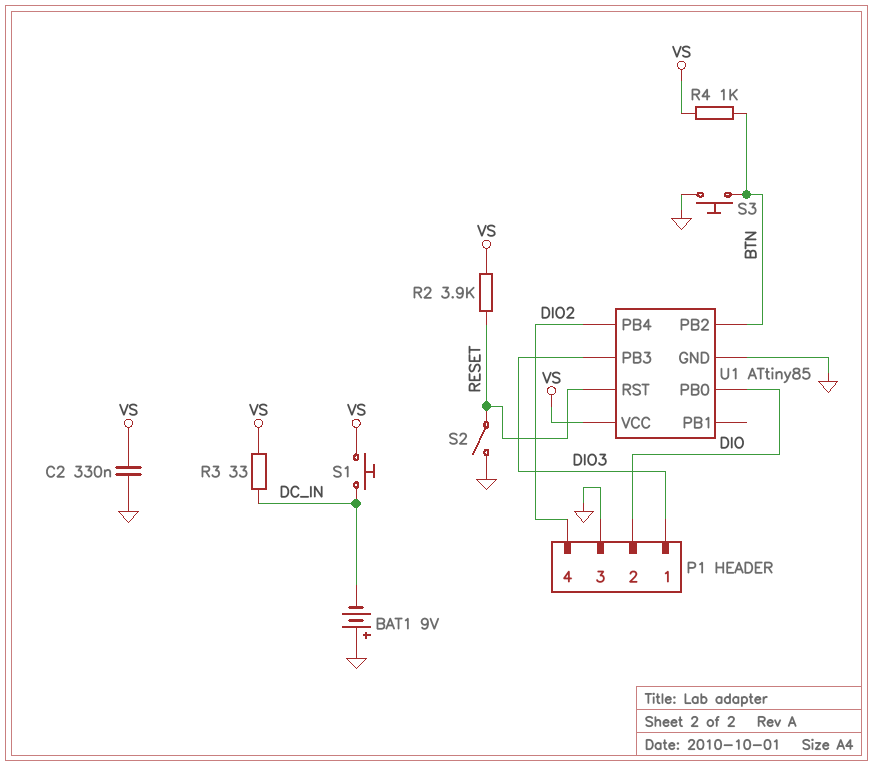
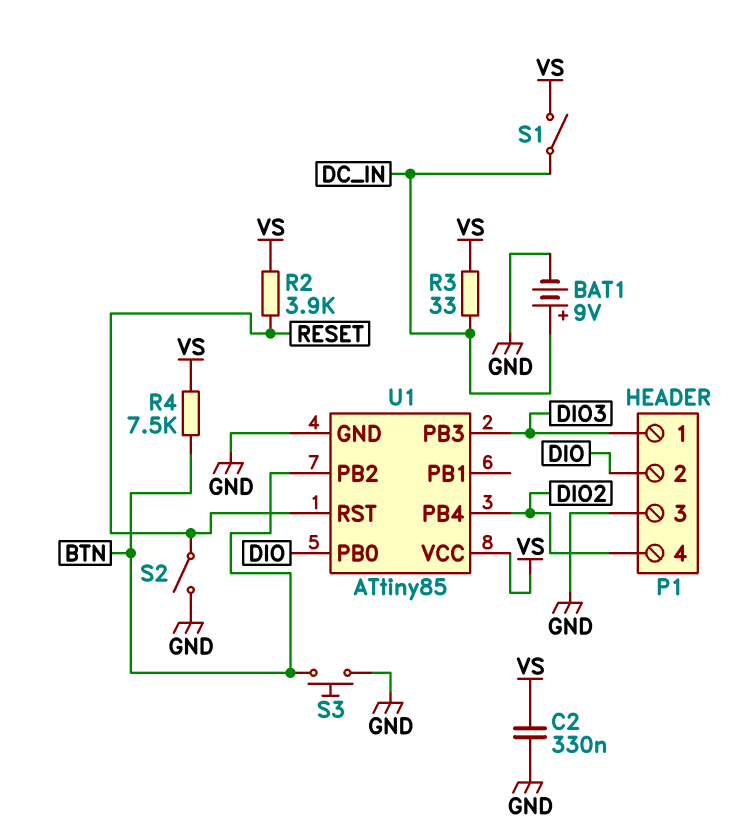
BAT1: 9V (plus GND, minus DC_IN) -> 9V (plus DC_IN, minus GND)
R4: 1k (BTN, VS) -> 7.5k (BTN, VS)
S1: button (DC_IN, VS) -> switch (DC_IN, VS)

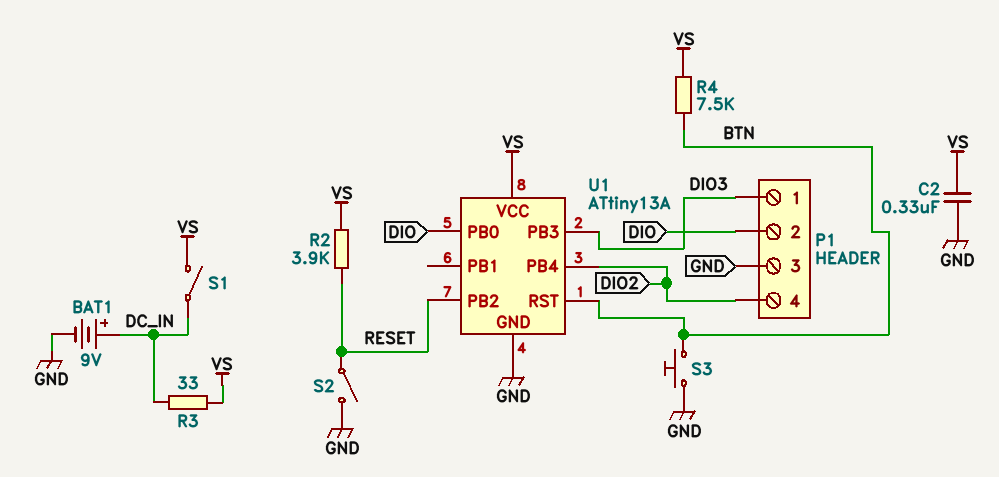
U1: ATtiny85 -> ATtiny13A
U1 pin PB2: BTN -> RESET
U1 pin RST: RESET -> BTN

